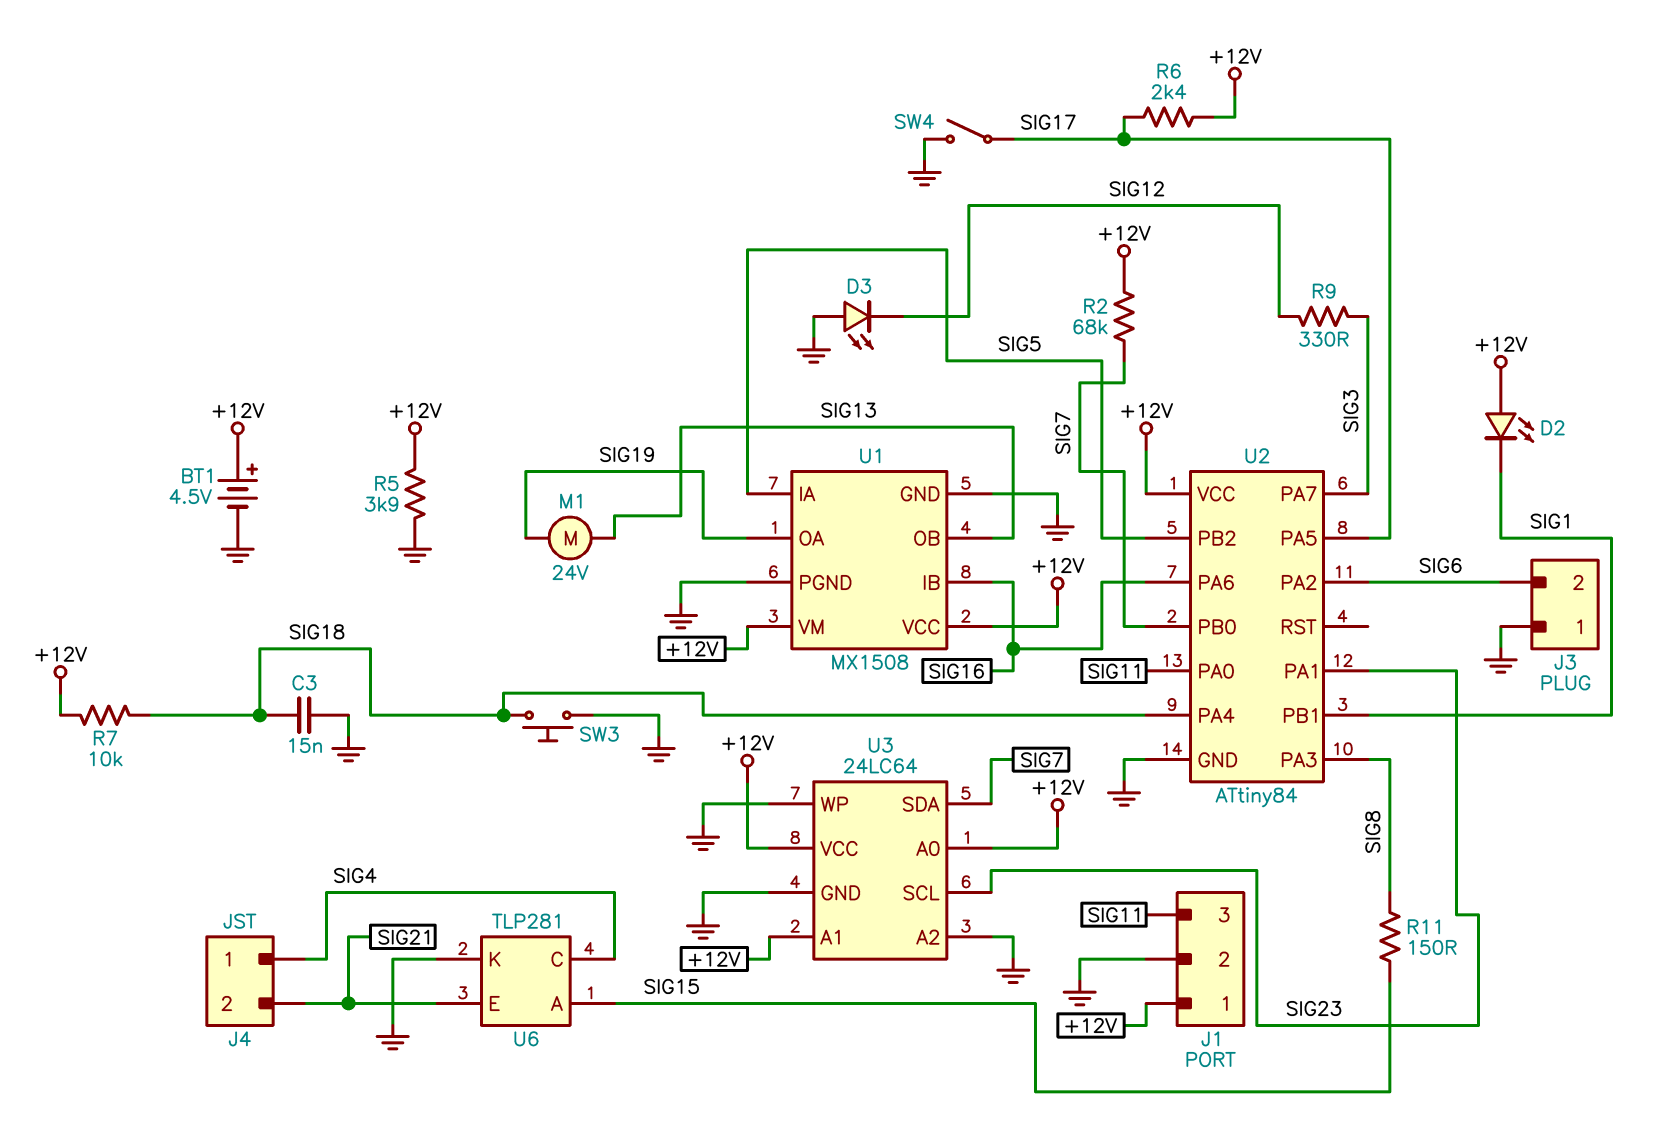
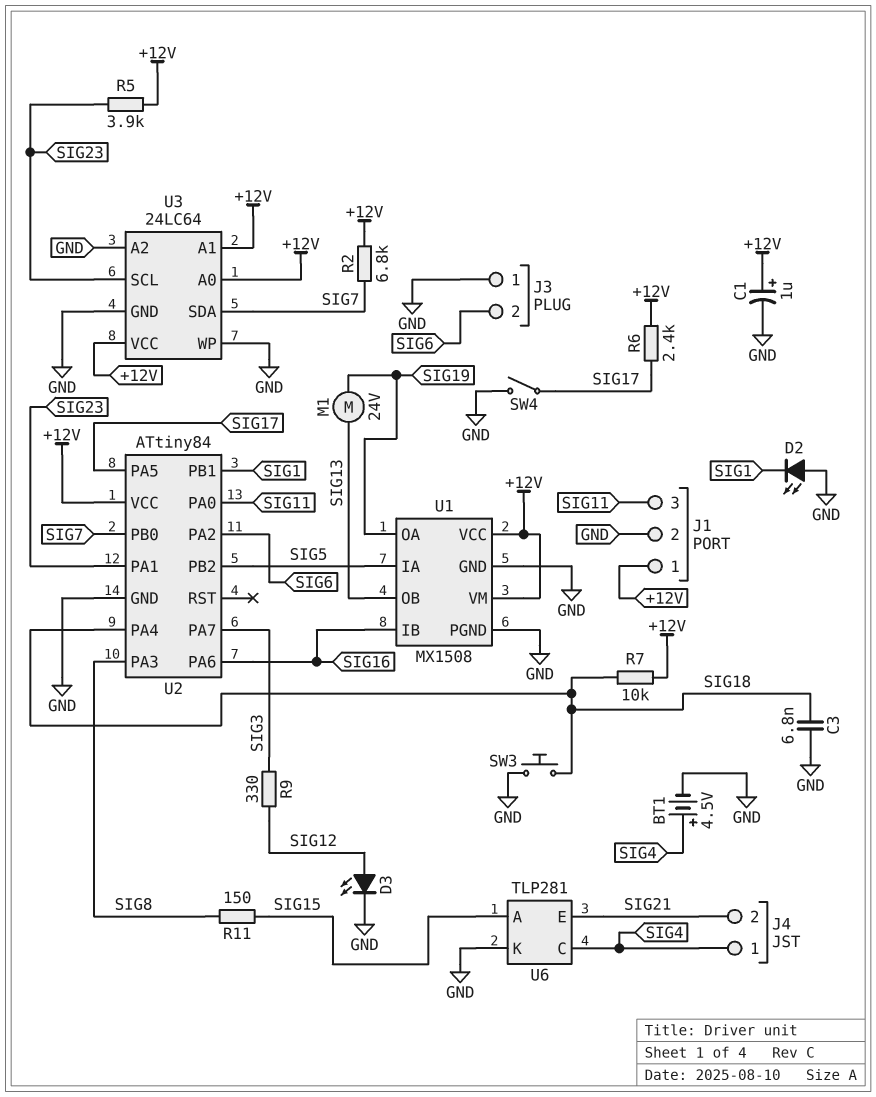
BT1: 4.5V (plus +12V, minus GND) -> 4.5V (plus SIG4, minus GND)
C1: none -> 1uF (plus +12V, minus GND)
C3: 15nF (GND, SIG18) -> 6.8nF (GND, SIG18)
D2: LED (A +12V, K SIG1) -> LED (A GND, K SIG1)
D3: LED (A GND, K SIG12) -> LED (A SIG12, K GND)
R2: 68k (+12V, SIG7) -> 6.8k (+12V, SIG7)
R5: 3.9k (+12V, GND) -> 3.9k (+12V, SIG23)

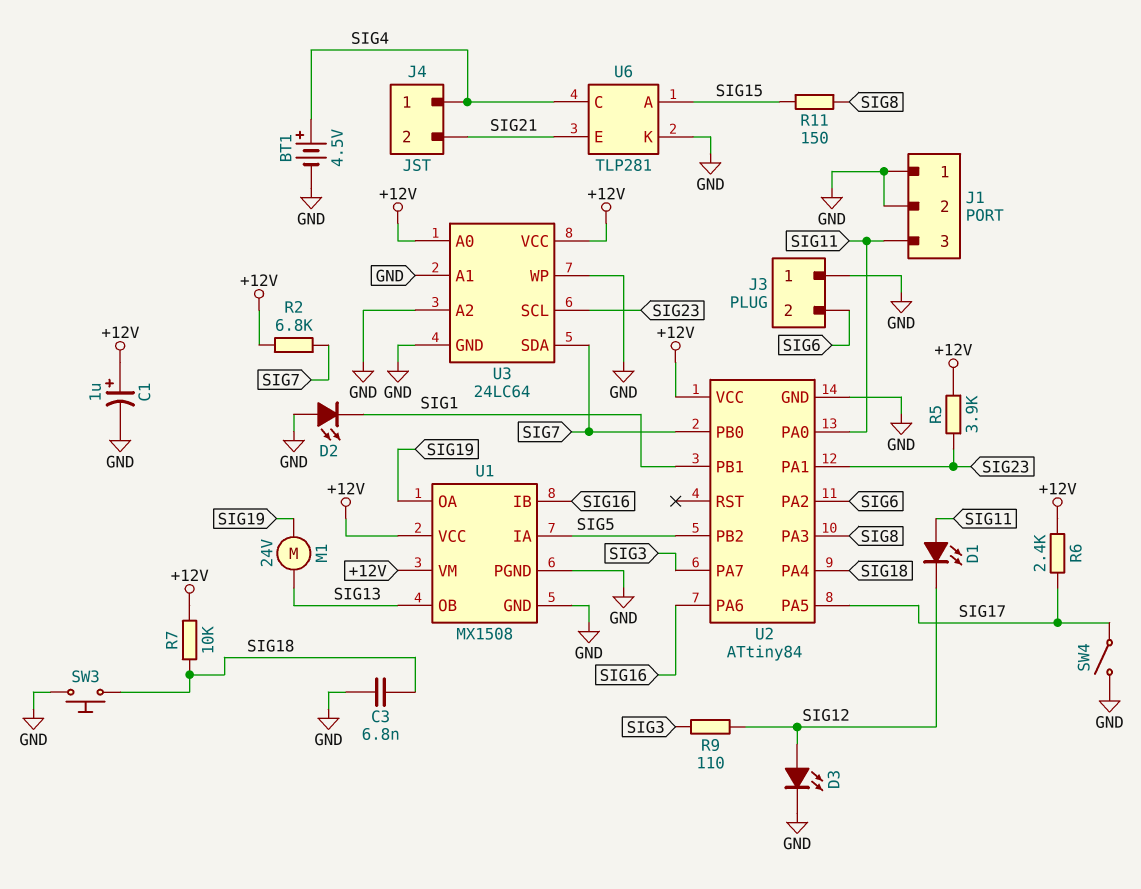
D1: none -> LED (A SIG11, K SIG12)
J1 pin 1: +12V -> GND
R9: 330 (SIG3, SIG12) -> 110 (SIG3, SIG12)
U3 pin A1: +12V -> GND

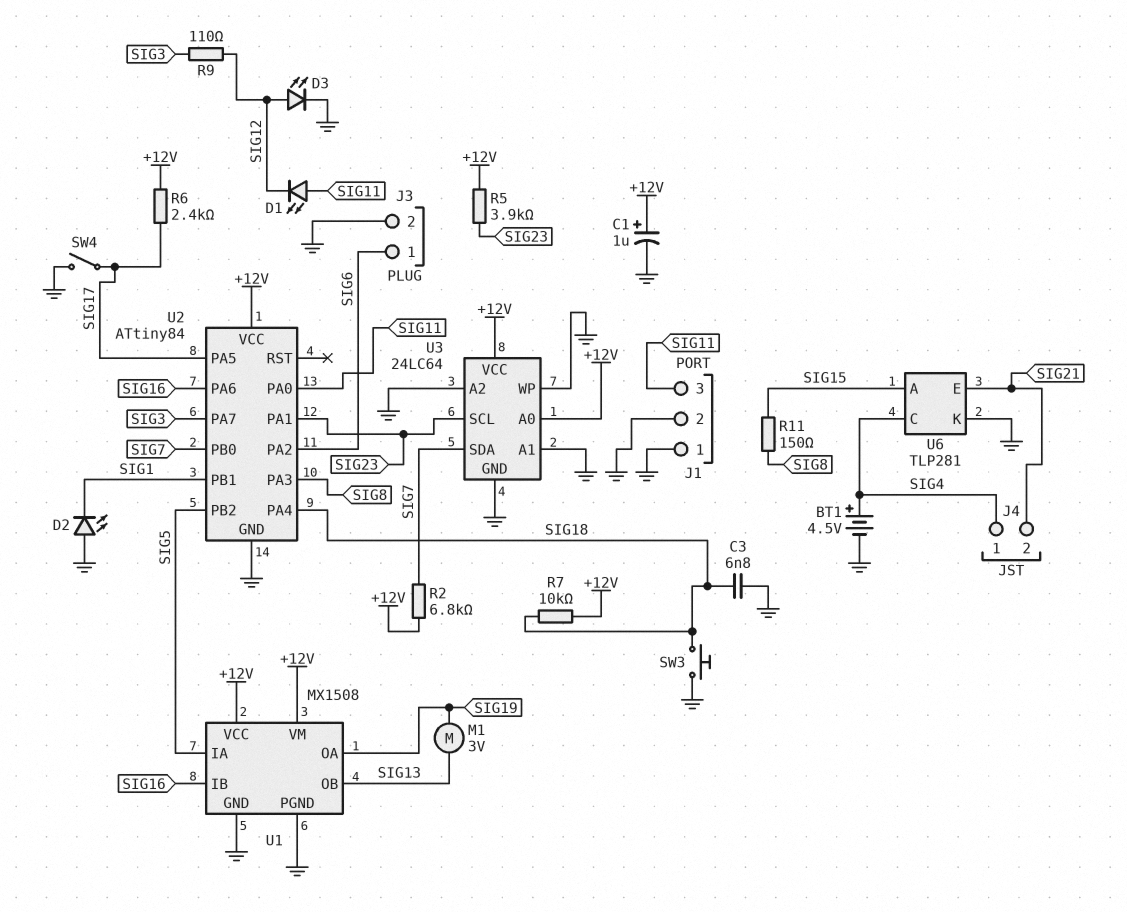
J3 pin 1: GND -> SIG6
J3 pin 2: SIG6 -> GND
M1: motor 24V (SIG13, SIG19) -> motor 3V (SIG13, SIG19)

